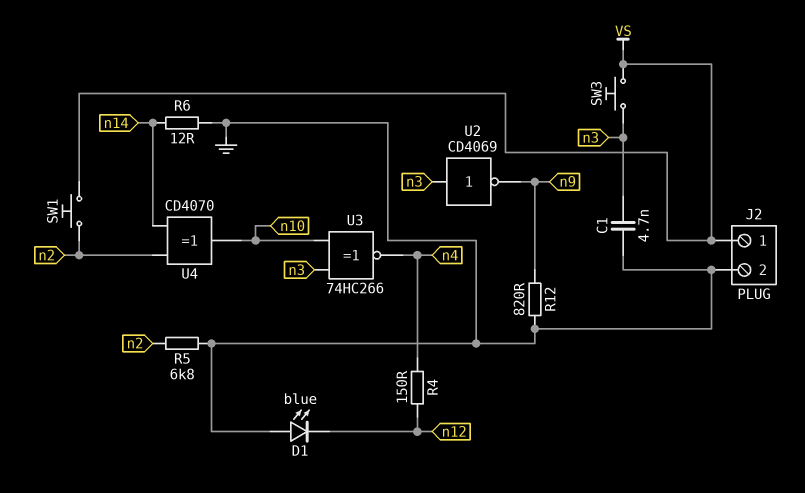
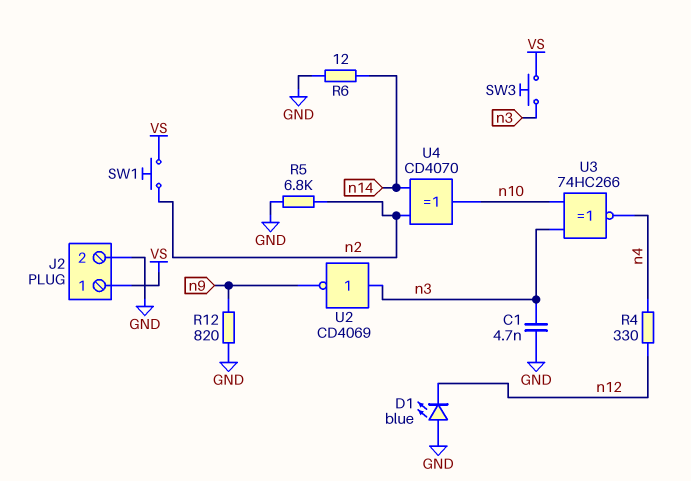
R4: 150 (n4, n12) -> 330 (n4, n12)

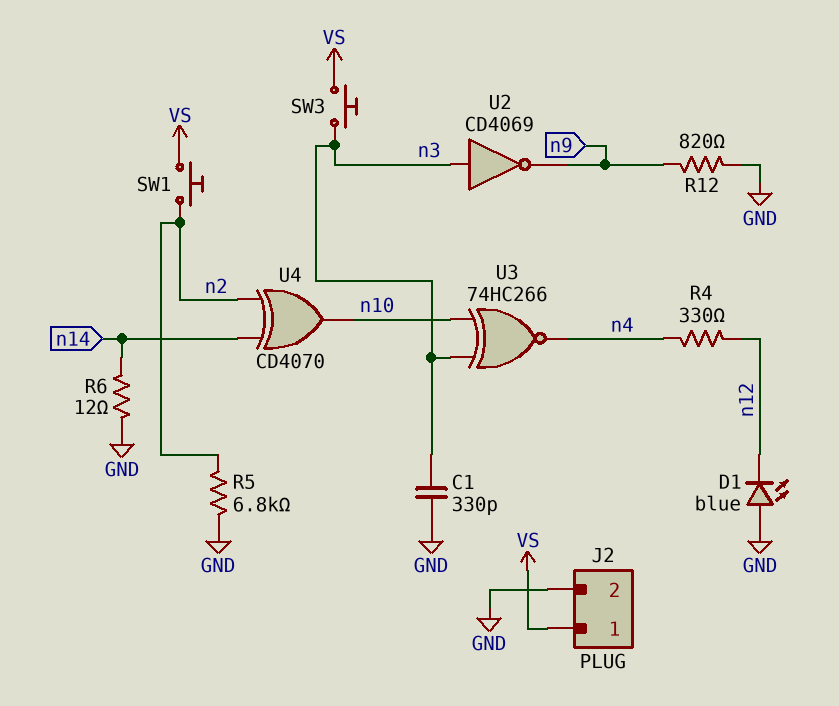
C1: 4.7nF (GND, n3) -> 330pF (GND, n3)

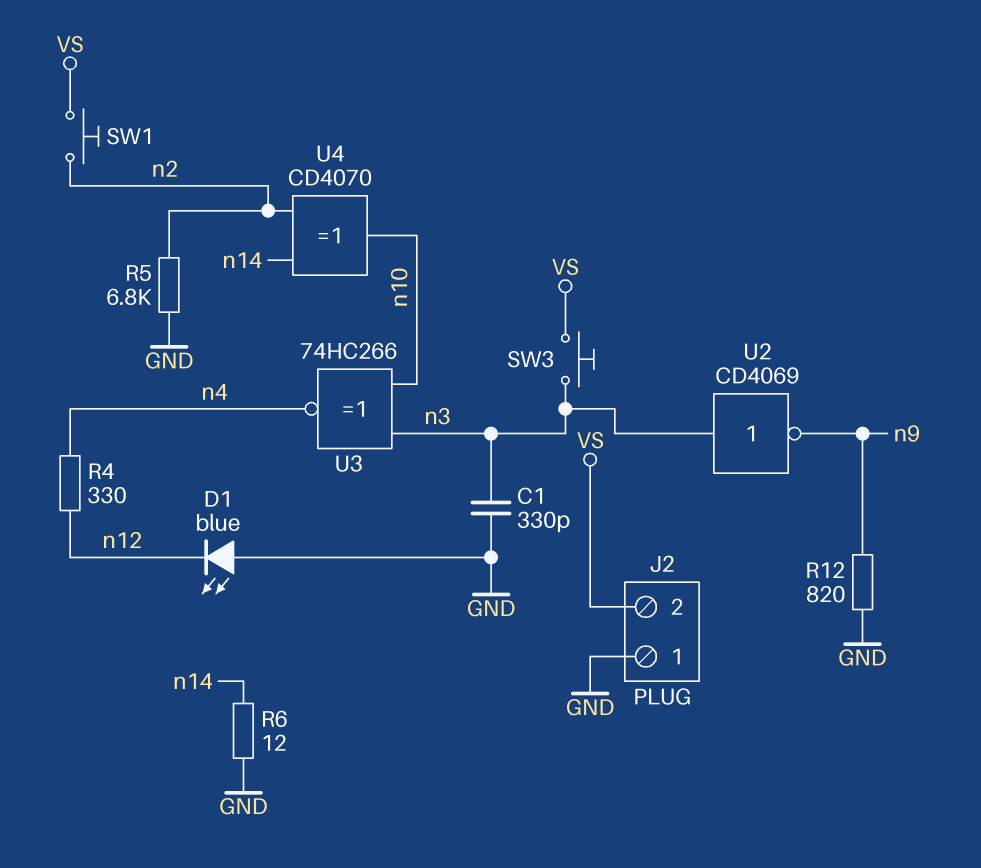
J2 pin 1: VS -> GND
J2 pin 2: GND -> VS

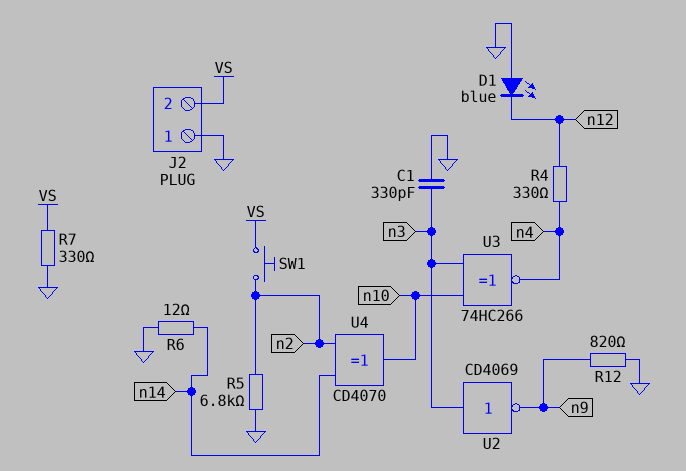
R7: none -> 330 (GND, VS)
SW3: button (VS, n3) -> none

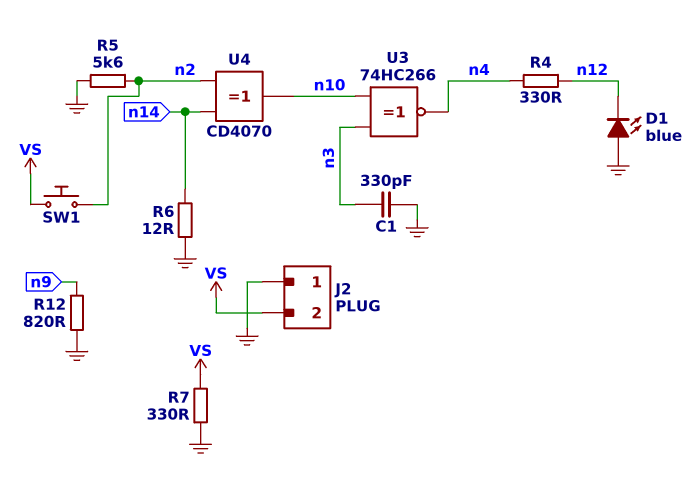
R5: 6.8k (GND, n2) -> 5.6k (GND, n2)
U2: NOT CD4069 (in n3, out n9) -> none

